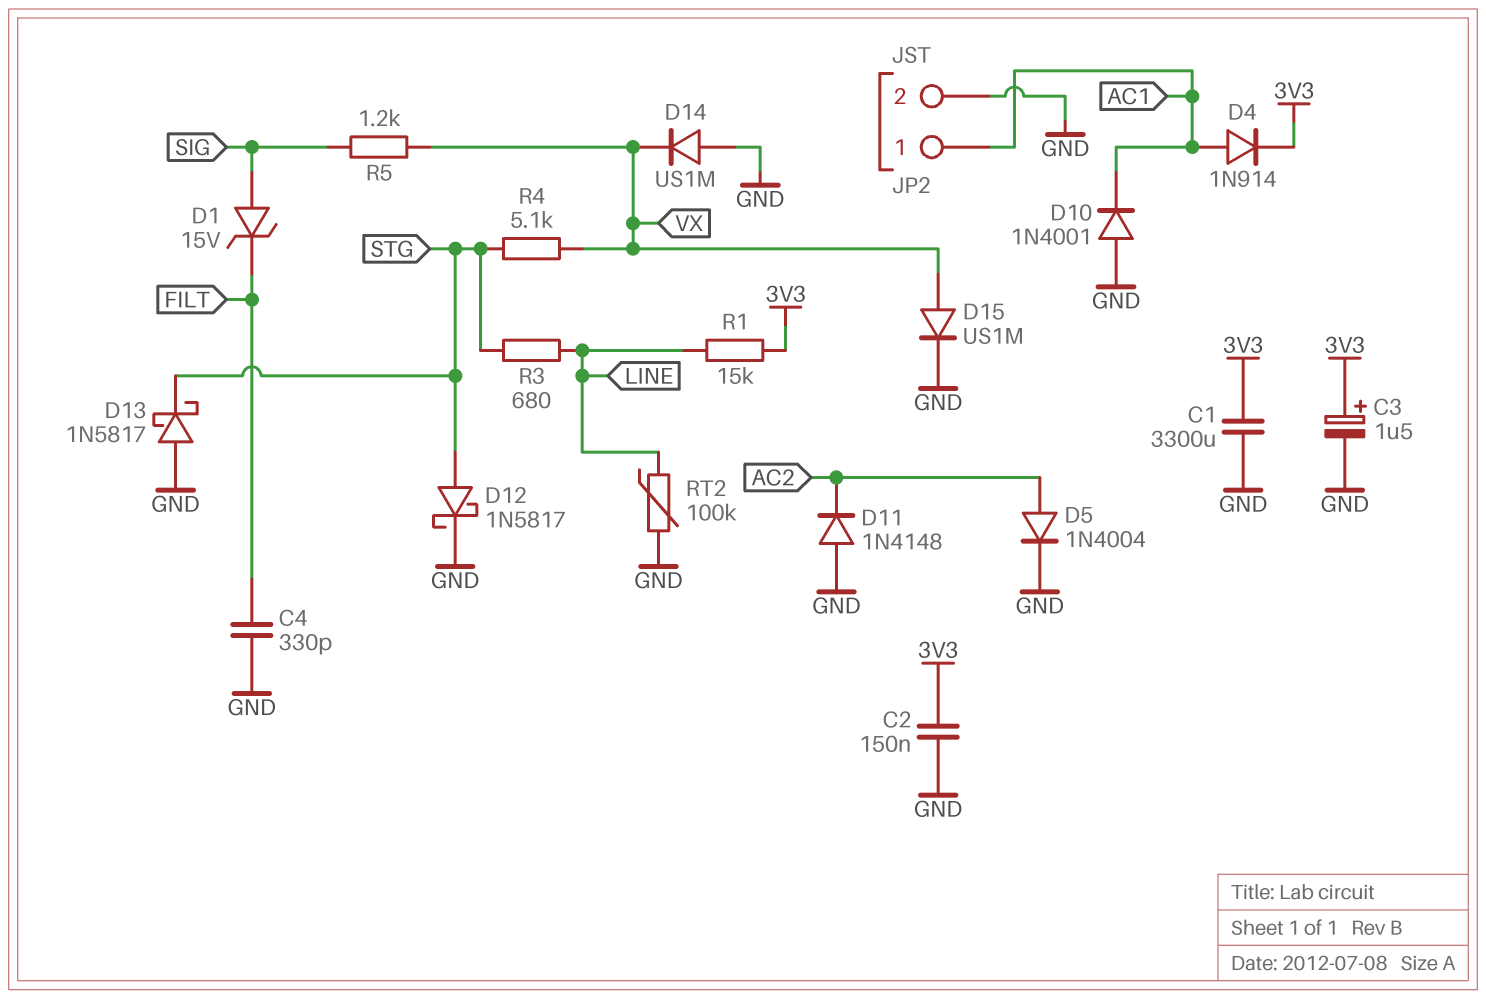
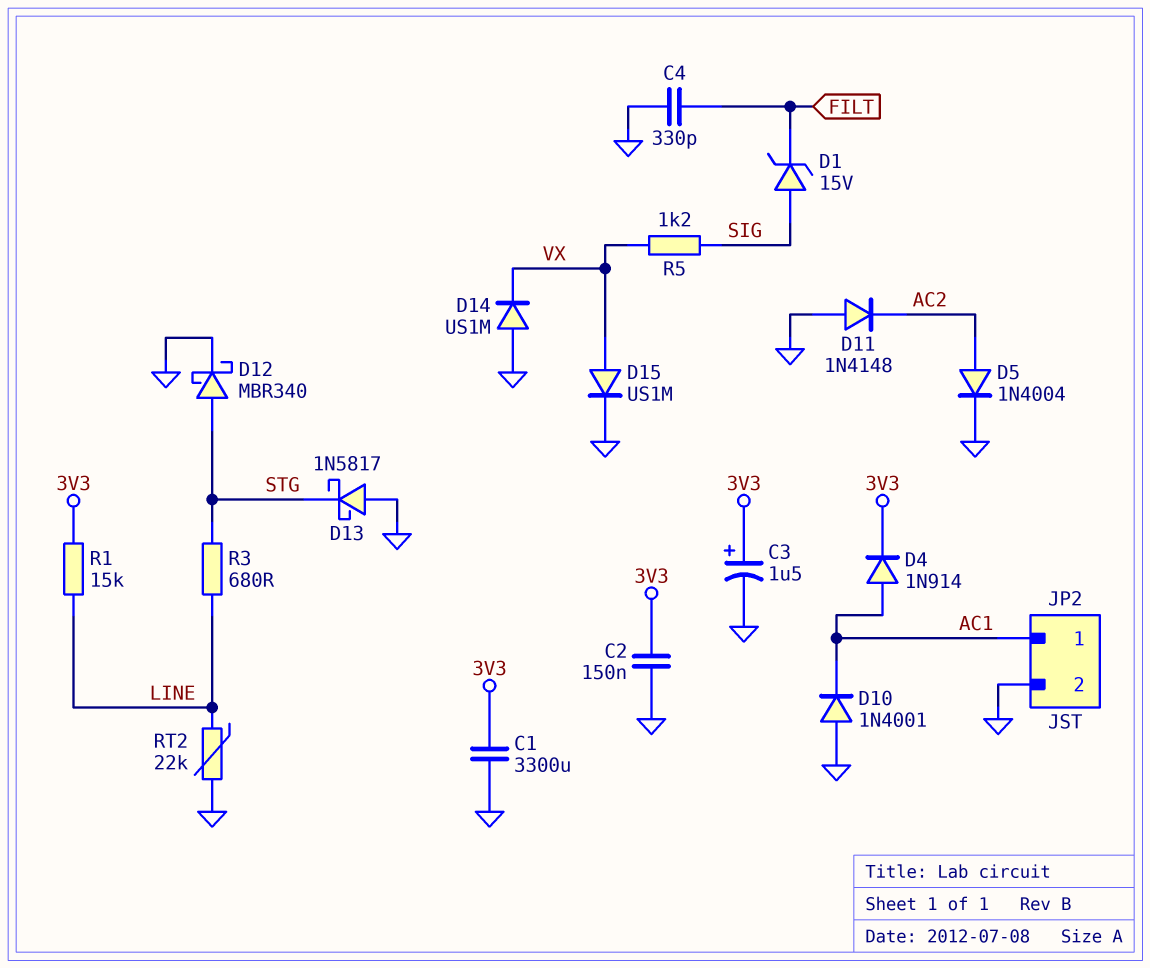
D12: schottky 1N5817 (A STG, K GND) -> schottky MBR340 (A STG, K GND)
R4: 5.1k (STG, VX) -> none
RT2: 100k (GND, LINE) -> 22k (GND, LINE)

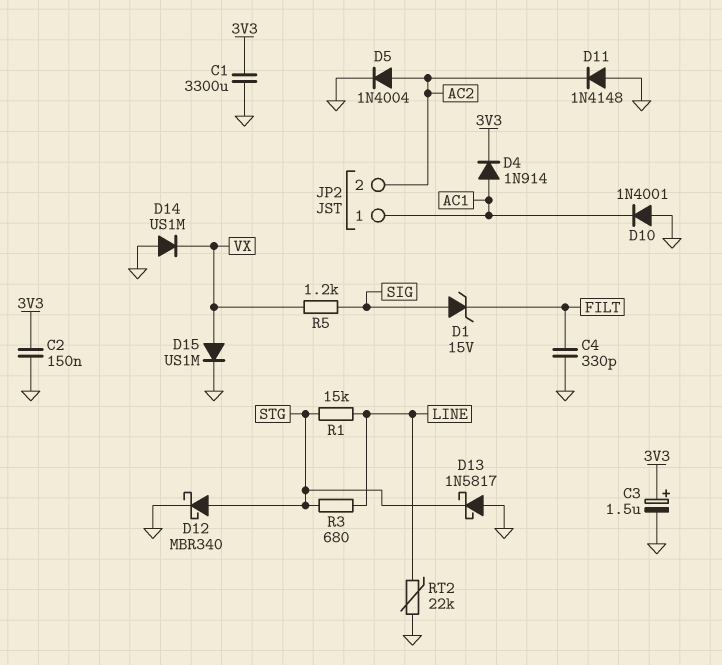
JP2 pin 2: GND -> AC2
R1: 15k (3V3, LINE) -> 15k (LINE, STG)

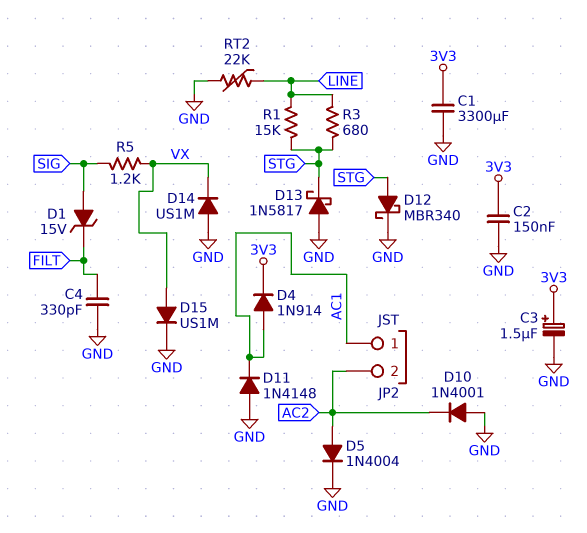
D10: diode 1N4001 (A GND, K AC1) -> diode 1N4001 (A GND, K AC2)
D11: diode 1N4148 (A GND, K AC2) -> diode 1N4148 (A GND, K AC1)

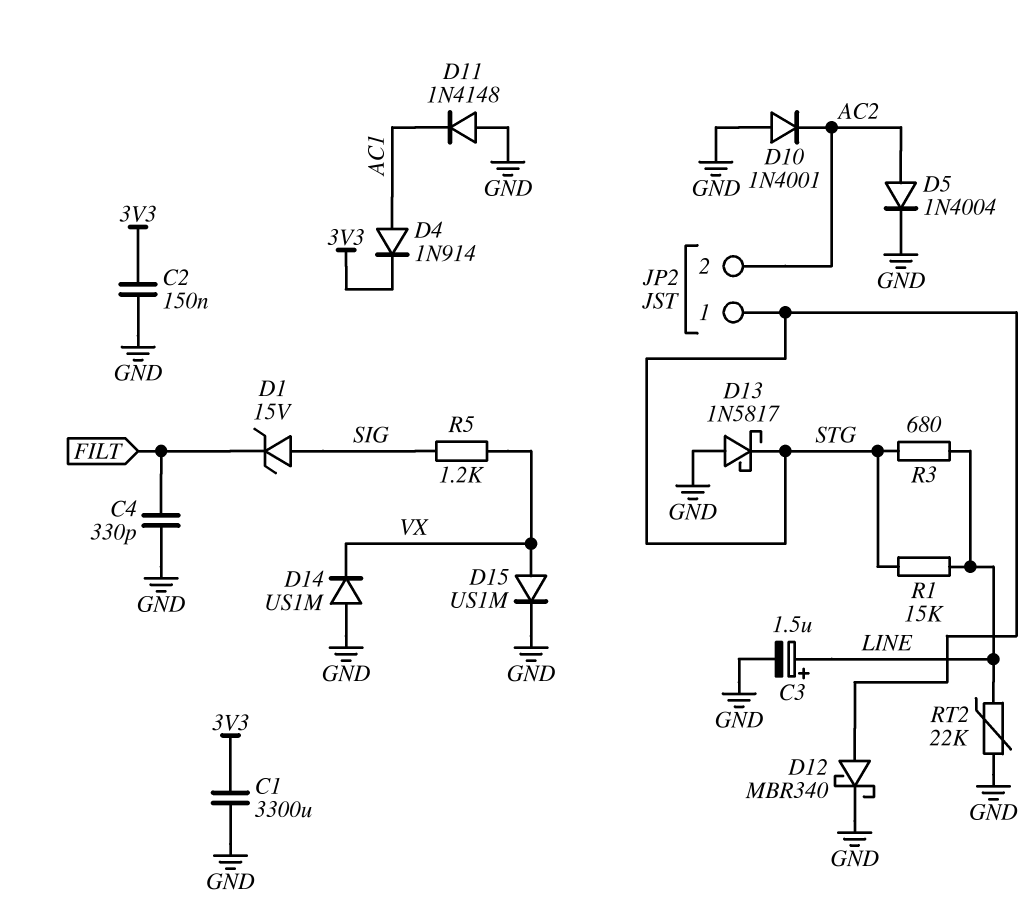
C3: 1.5uF (plus 3V3, minus GND) -> 1.5uF (plus LINE, minus GND)
JP2 pin 1: AC1 -> STG

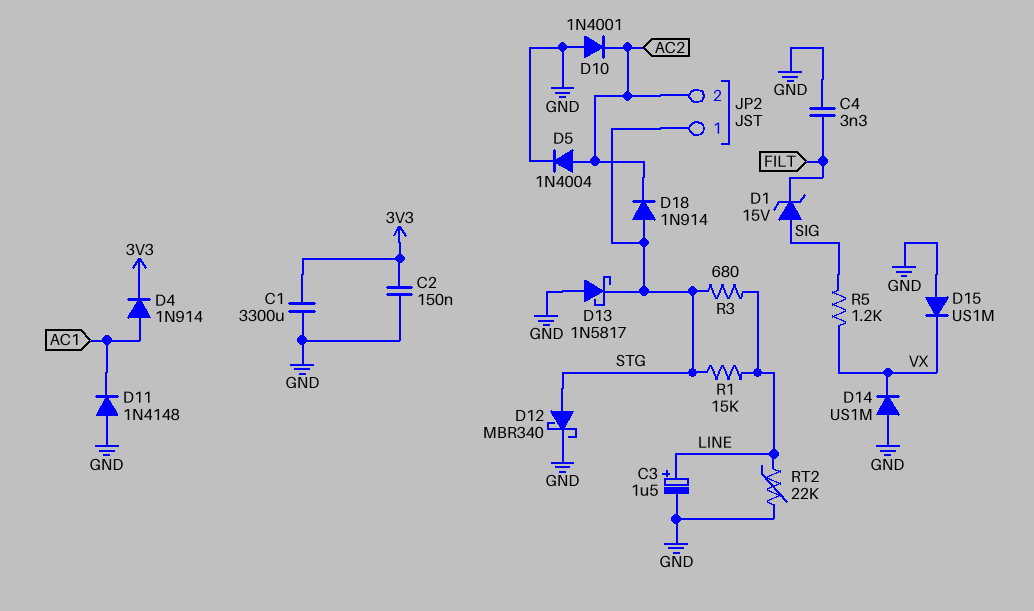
C4: 330pF (FILT, GND) -> 3.3nF (FILT, GND)
D15: diode US1M (A VX, K GND) -> diode US1M (A GND, K VX)
D18: none -> diode 1N914 (A STG, K AC2)

